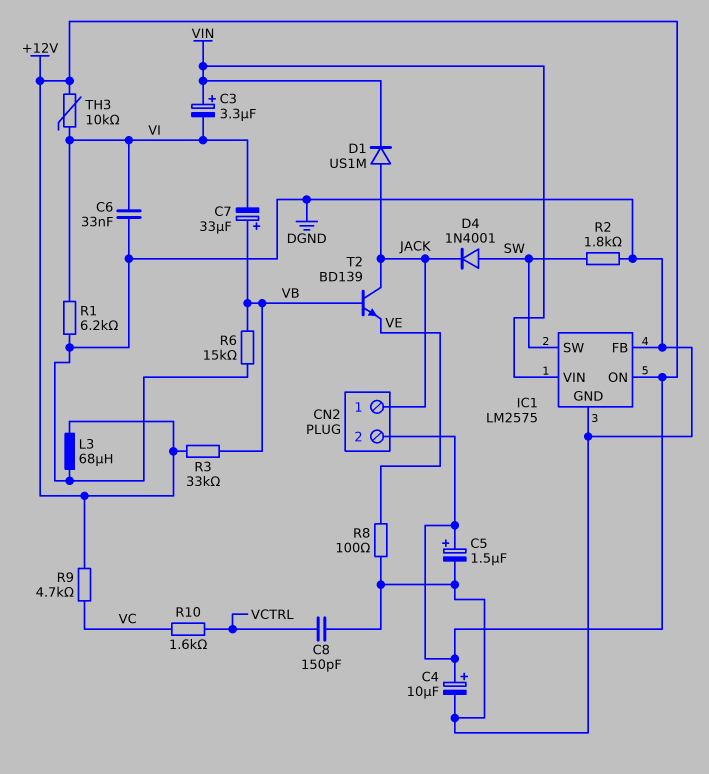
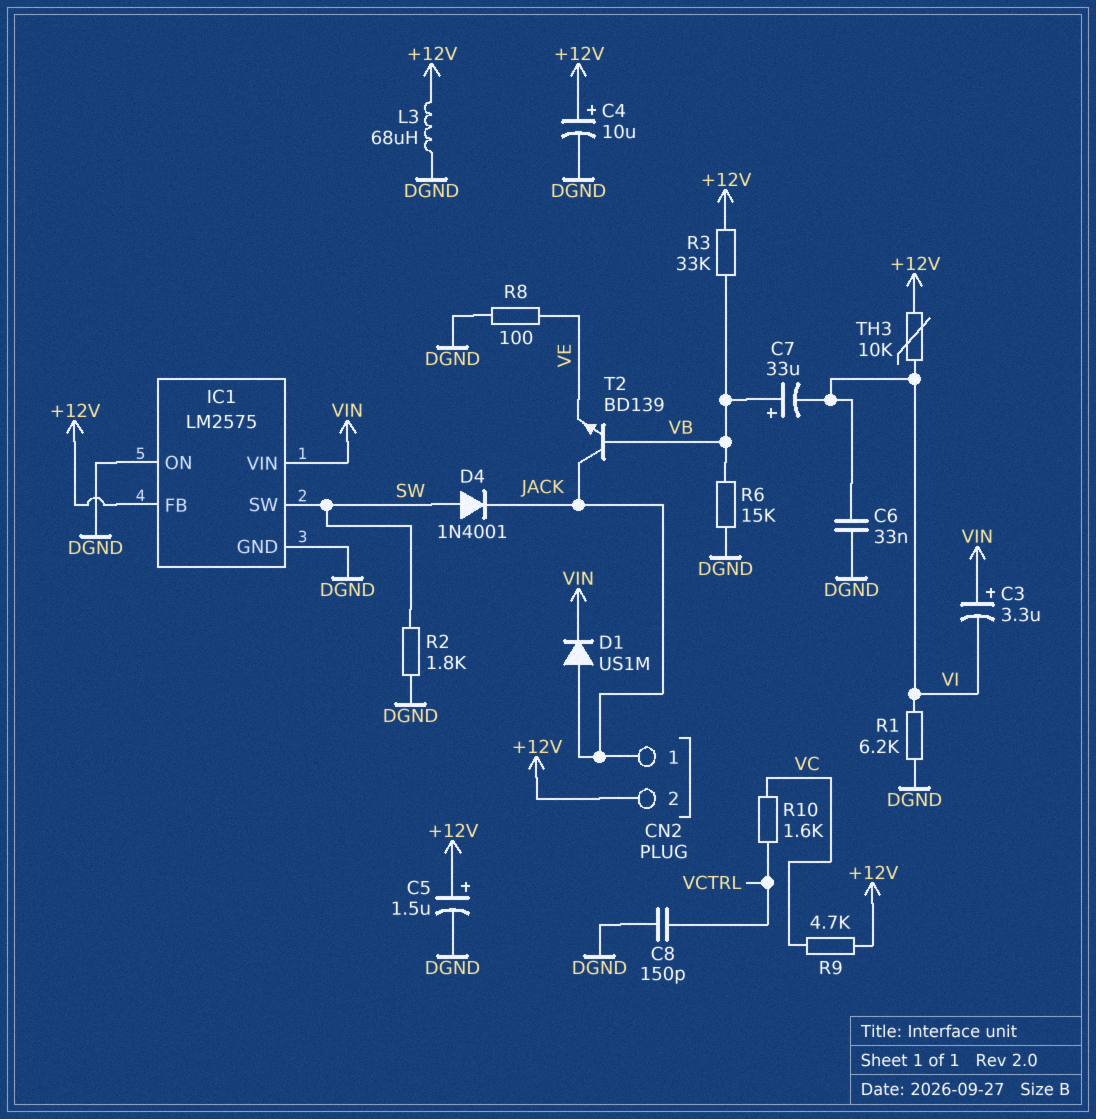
IC1 pin FB: DGND -> +12V
IC1 pin ON: +12V -> DGND

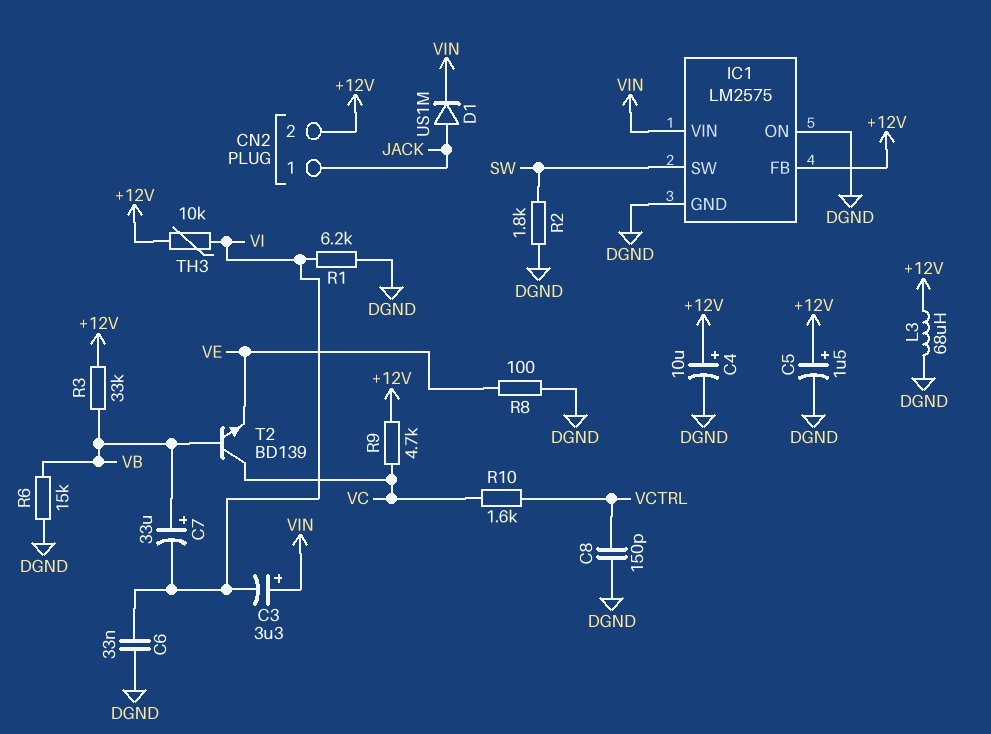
D4: diode 1N4001 (A SW, K JACK) -> none
T2: NPN BD139 (B VB, C JACK, E VE) -> NPN BD139 (B VB, C VC, E VE)

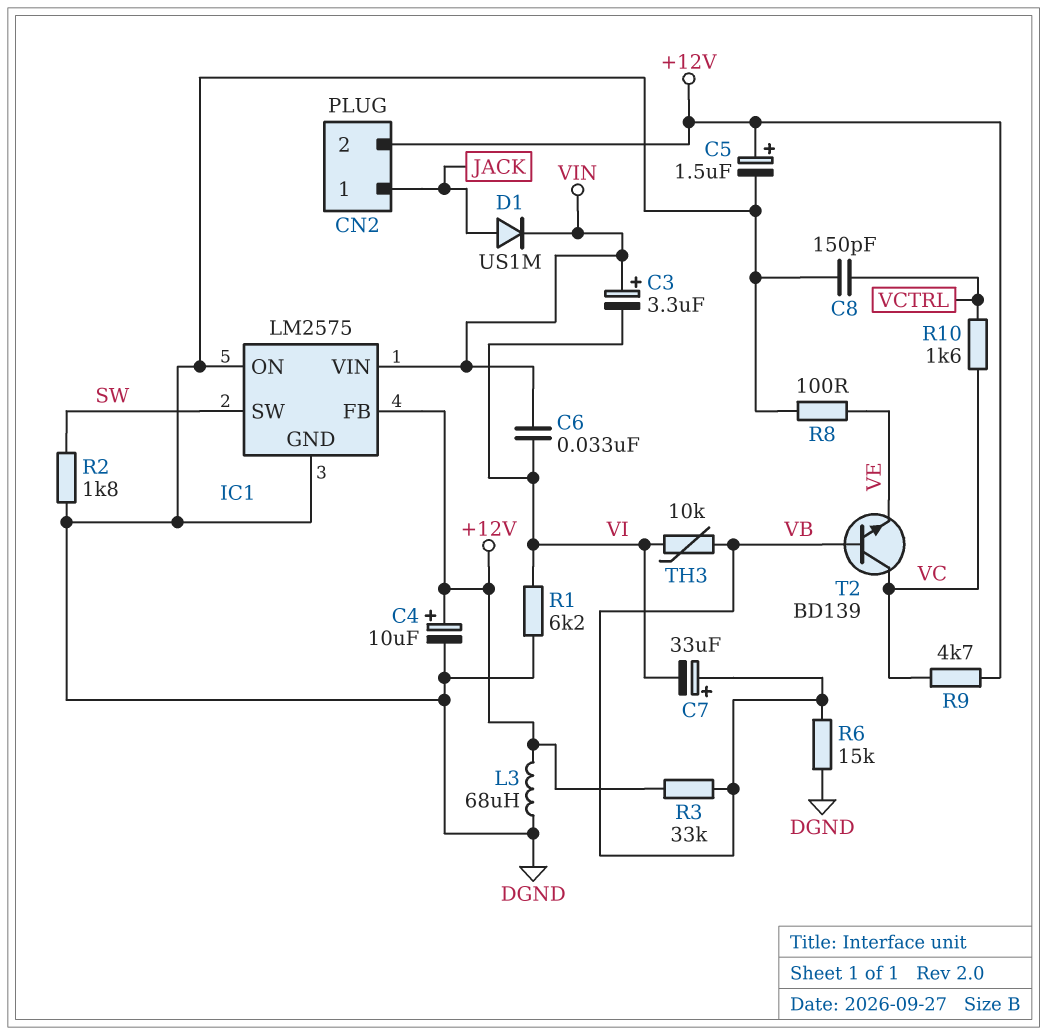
C6: 33nF (DGND, VI) -> 33nF (VI, VIN)
TH3: 10k (+12V, VI) -> 10k (VB, VI)

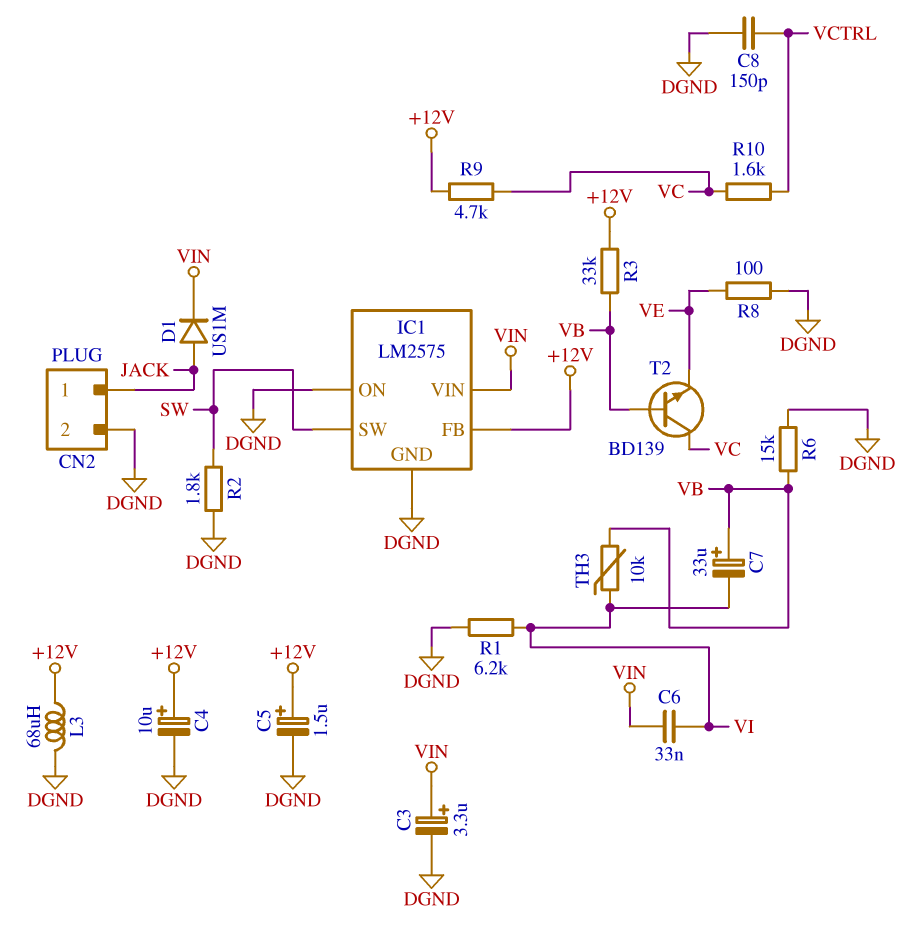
C3: 3.3uF (plus VIN, minus VI) -> 3.3uF (plus VIN, minus DGND)
CN2 pin 2: +12V -> DGND

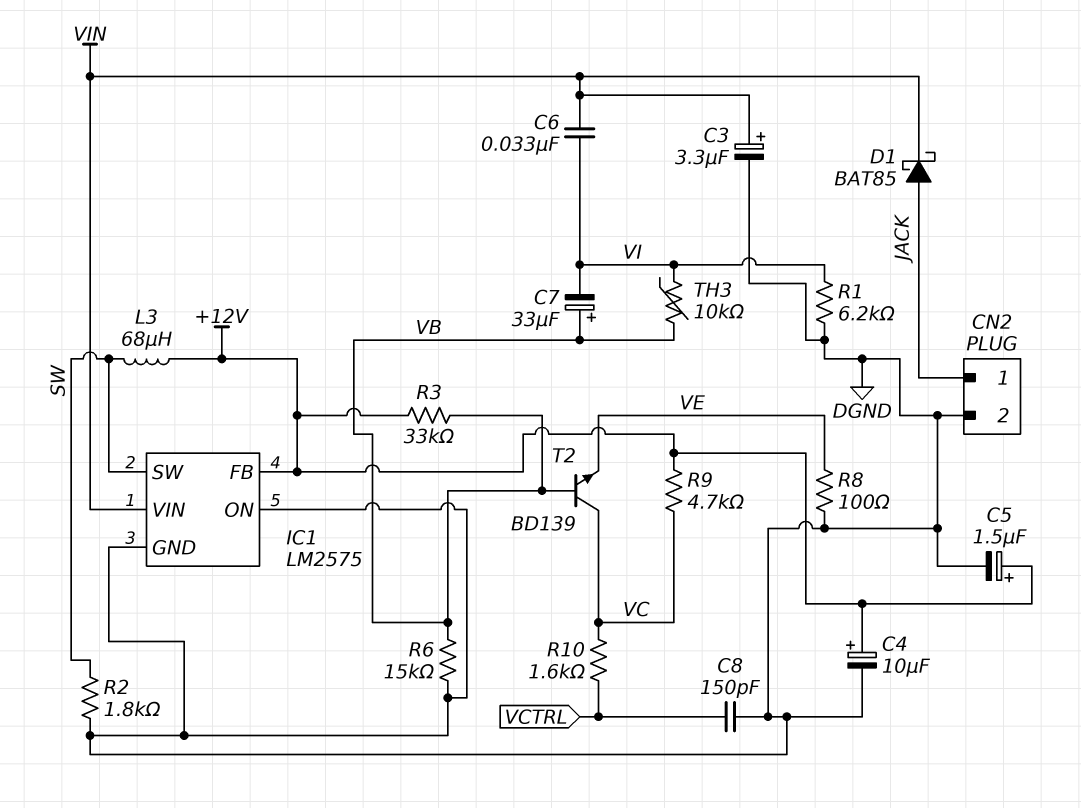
D1: diode US1M (A JACK, K VIN) -> schottky BAT85 (A JACK, K VIN)
L3: 68uH (+12V, DGND) -> 68uH (+12V, SW)

